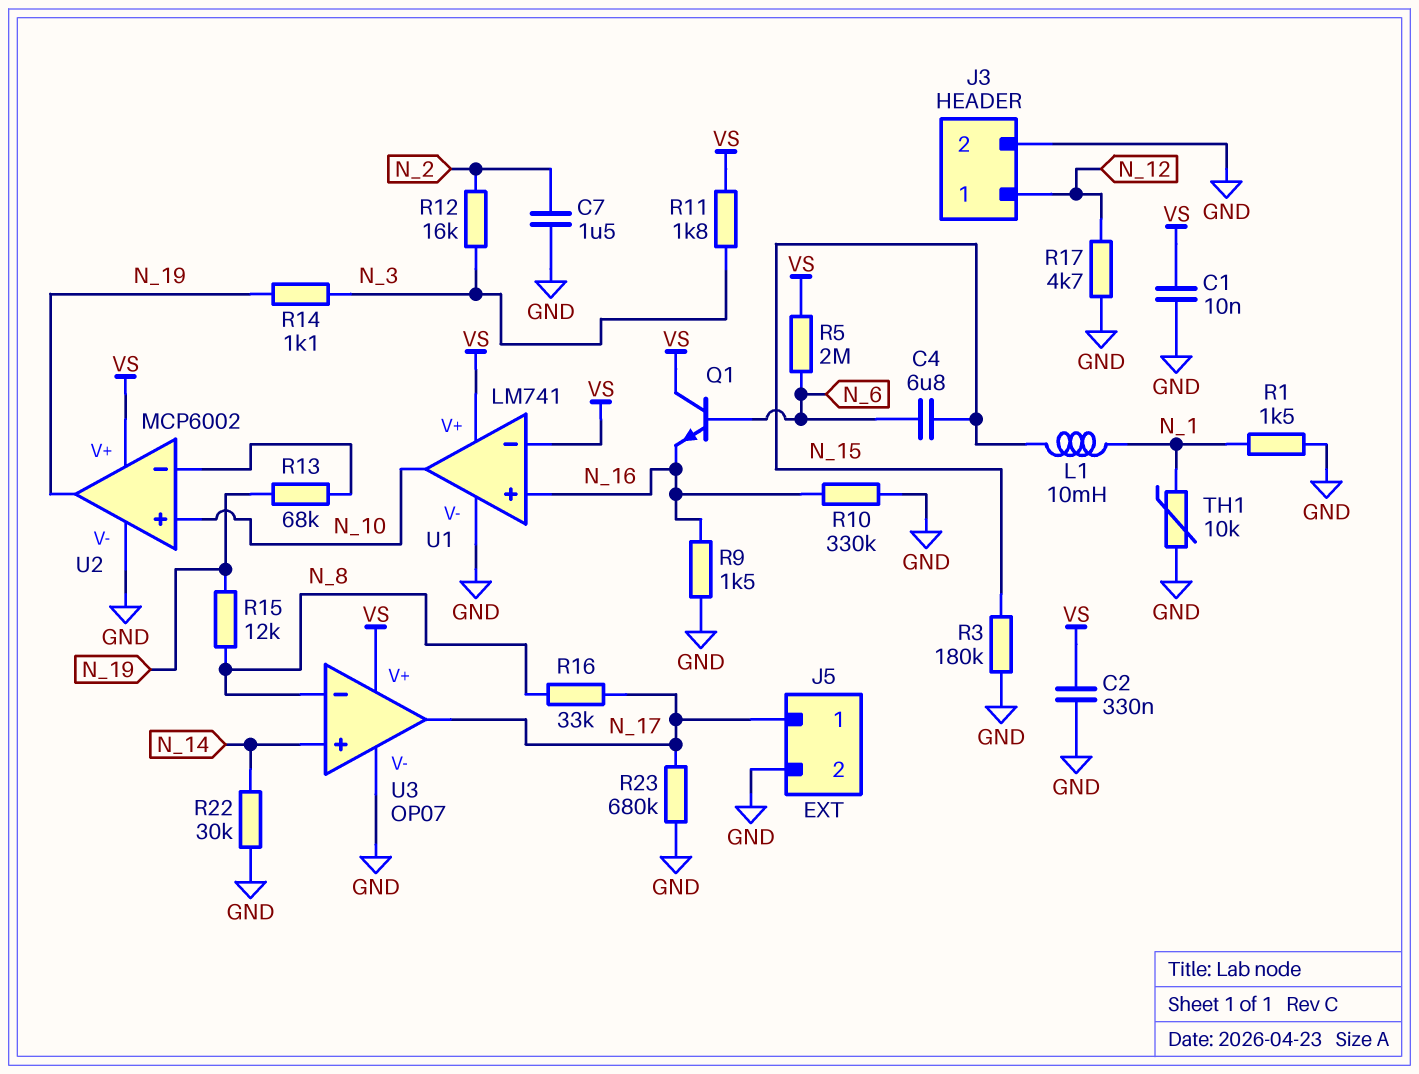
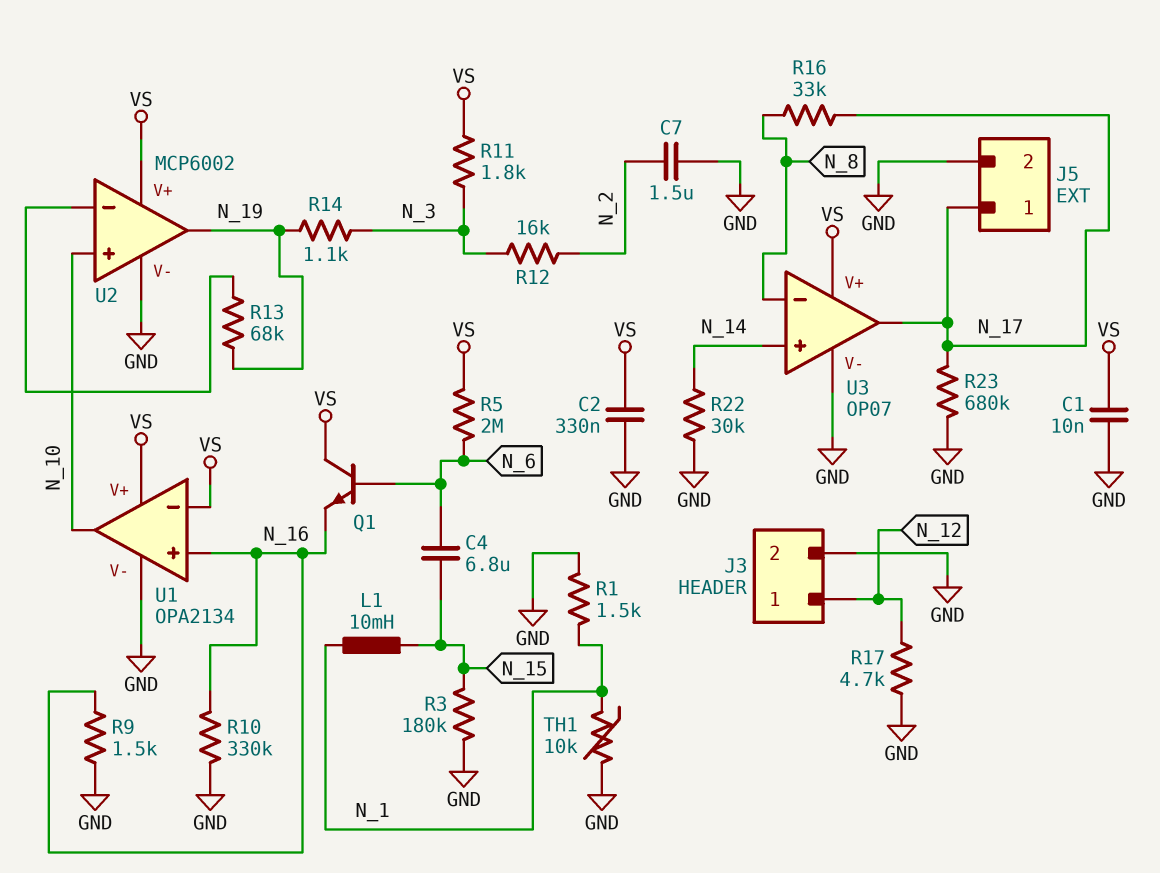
R15: 12k (N_8, N_19) -> none
U1: LM741 -> OPA2134

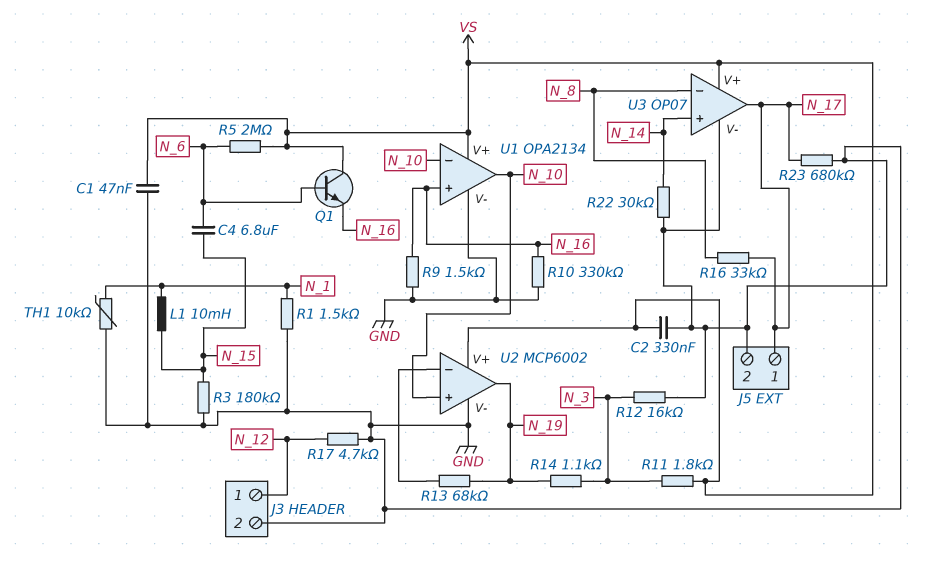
C1: 10nF (GND, VS) -> 47nF (GND, VS)
C7: 1.5uF (GND, N_2) -> none
R12: 16k (N_2, N_3) -> 16k (GND, N_3)
U1 pin in-: VS -> N_10

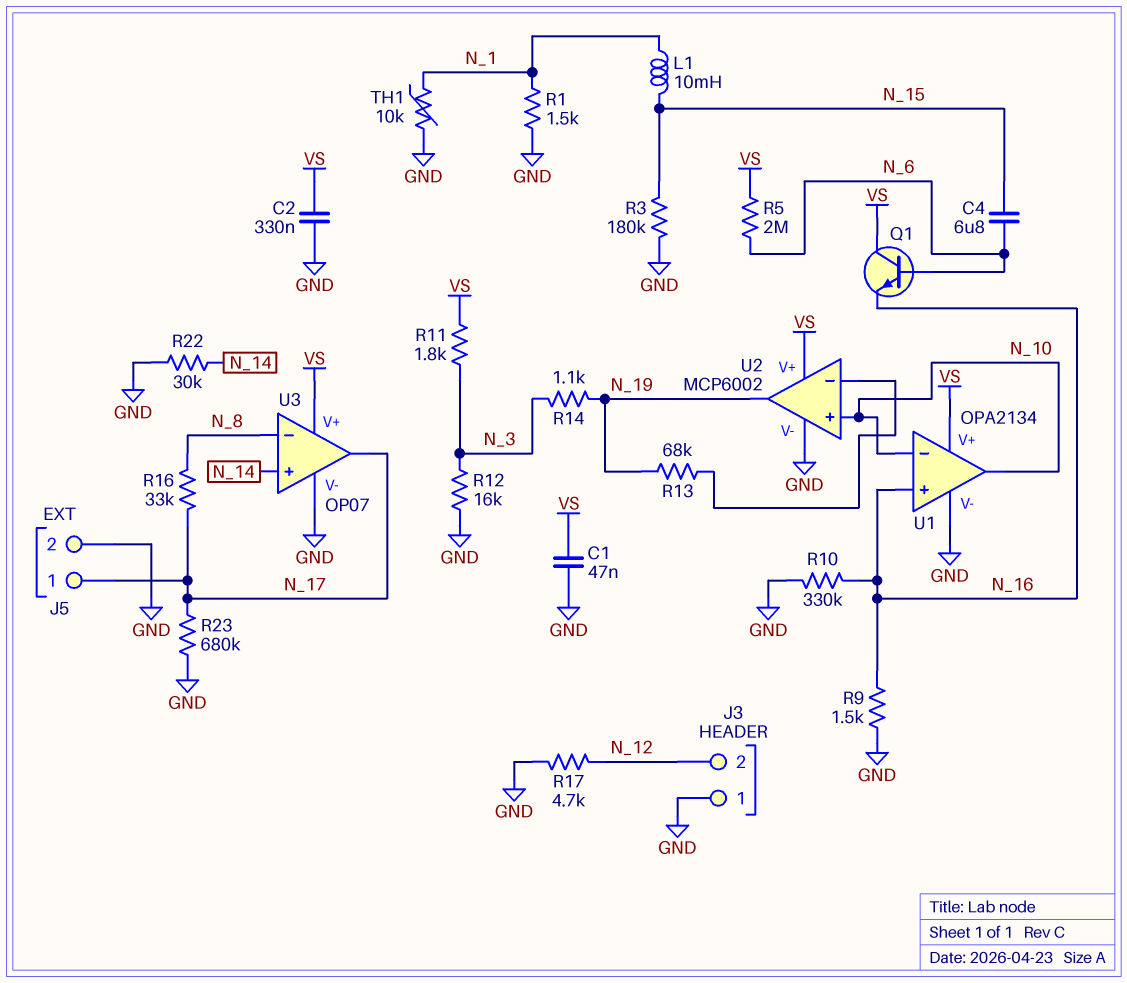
J3 pin 1: N_12 -> GND
J3 pin 2: GND -> N_12

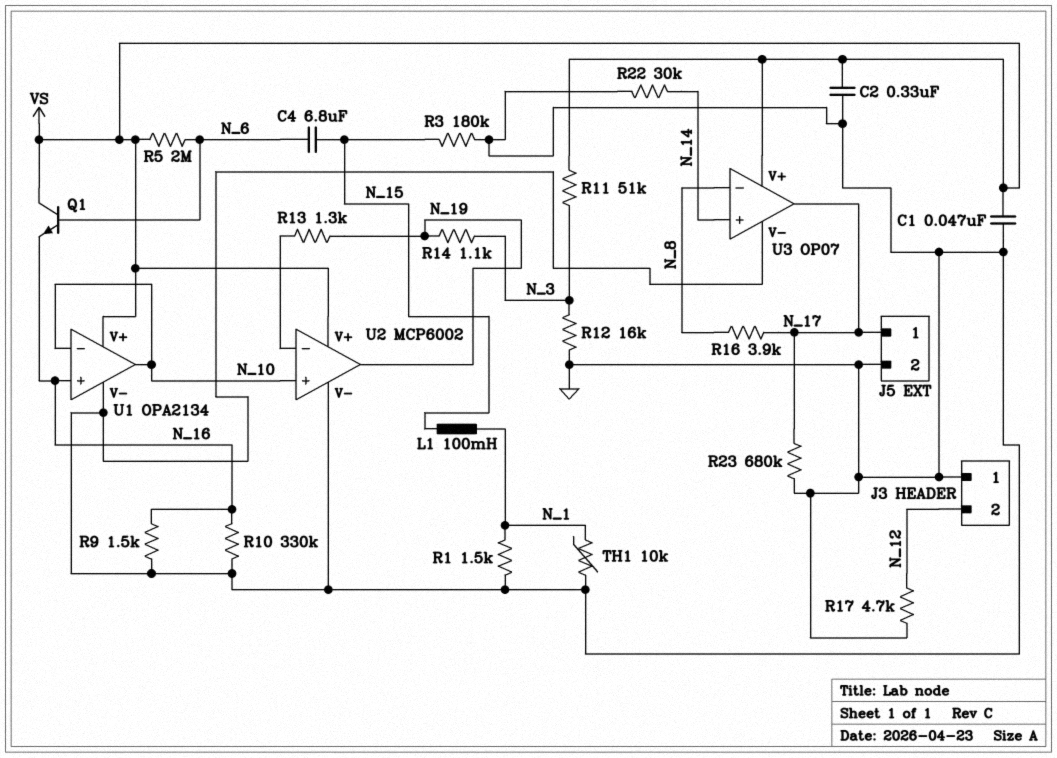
L1: 10mH (N_1, N_15) -> 100mH (N_1, N_15)
R11: 1.8k (N_3, VS) -> 51k (N_3, VS)
R13: 68k (N_19, U2/in-) -> 1.3k (N_19, U2/in-)
R16: 33k (N_8, N_17) -> 3.9k (N_8, N_17)

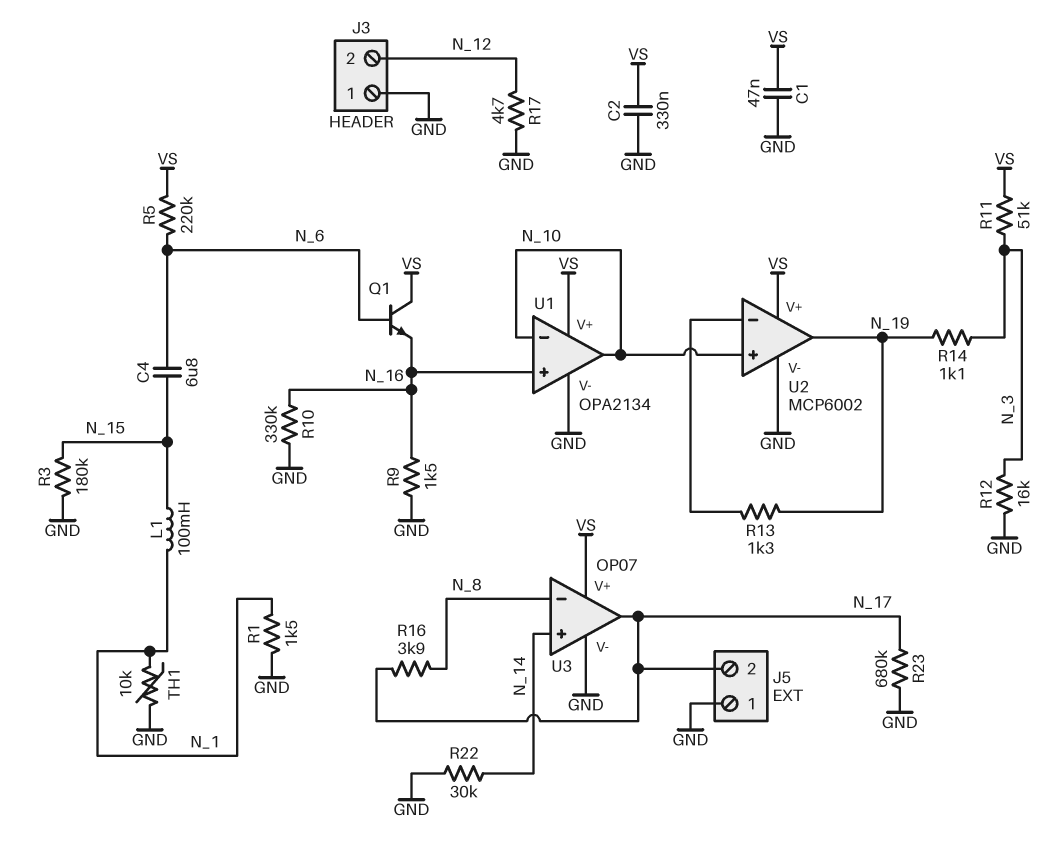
J5 pin 1: N_17 -> GND
J5 pin 2: GND -> N_17
R5: 2M (N_6, VS) -> 220k (N_6, VS)

